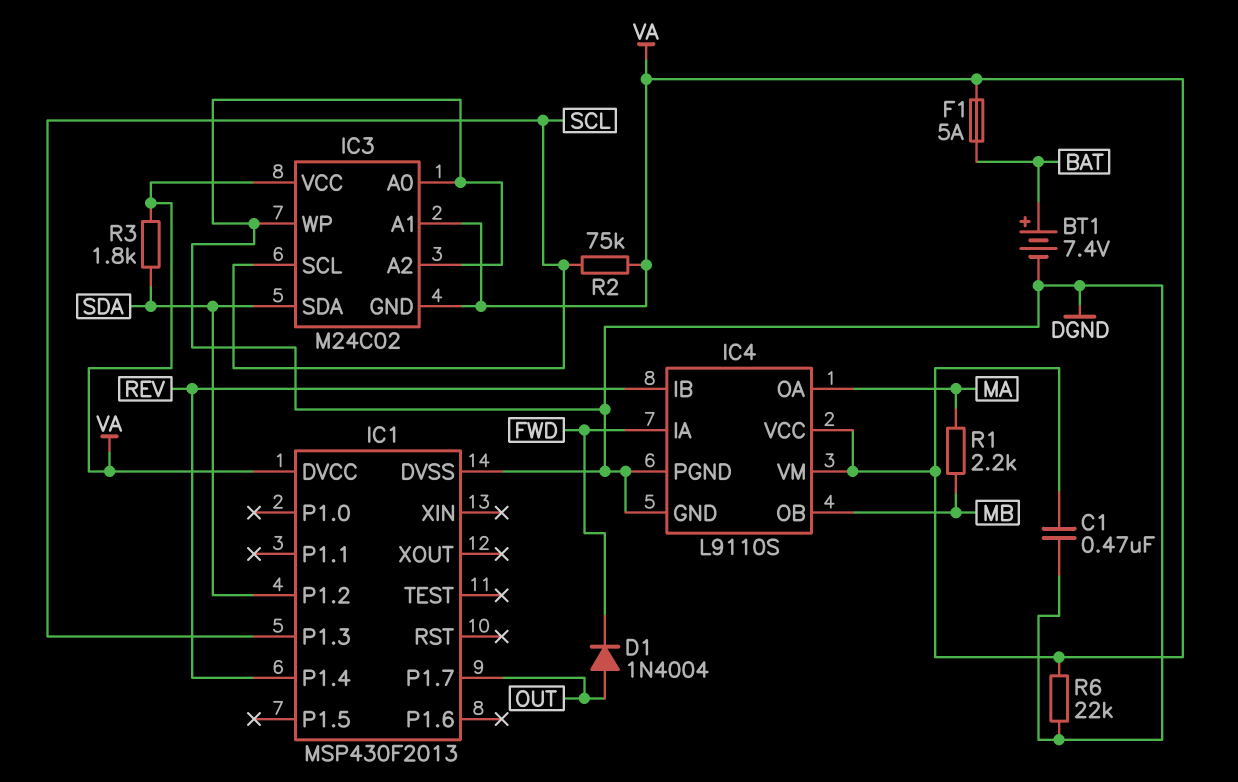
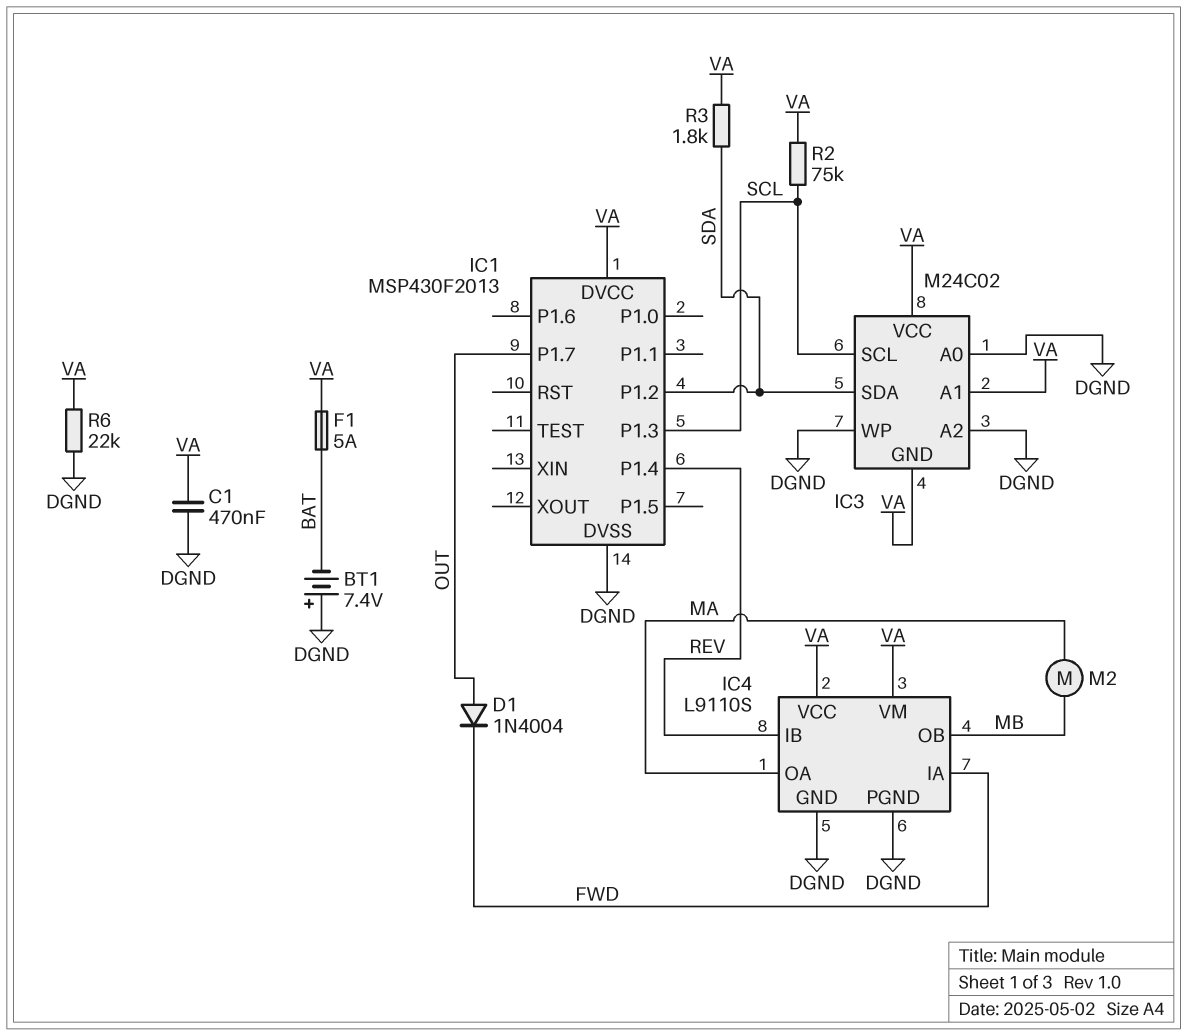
BT1: 7.4V (plus BAT, minus DGND) -> 7.4V (plus DGND, minus BAT)
M2: none -> motor (MA, MB)
R1: 2.2k (MA, MB) -> none

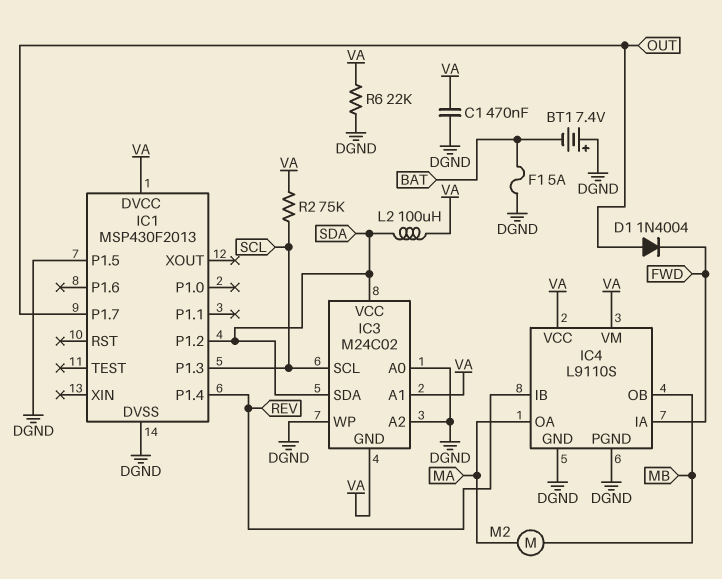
F1: 5A (BAT, VA) -> 5A (BAT, DGND)
IC1 pin P1.5: none -> DGND
IC3 pin VCC: VA -> SDA
L2: none -> 100uH (SDA, VA)
R3: 1.8k (SDA, VA) -> none

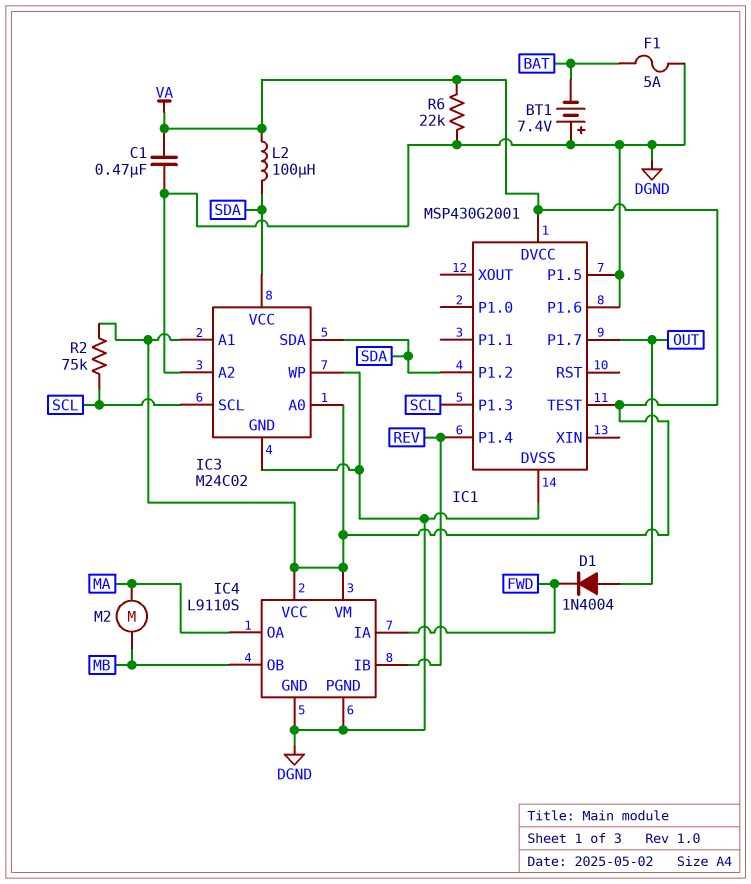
IC1: MSP430F2013 -> MSP430G2001
IC1 pin P1.6: none -> DGND
IC1 pin TEST: none -> VA
IC3 pin A0: DGND -> VA
IC3 pin GND: VA -> DGND

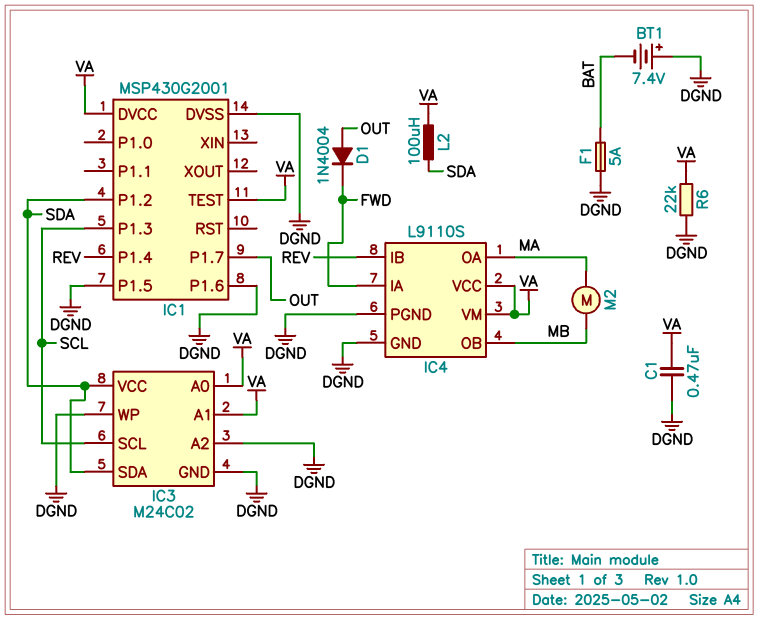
R2: 75k (SCL, VA) -> none

